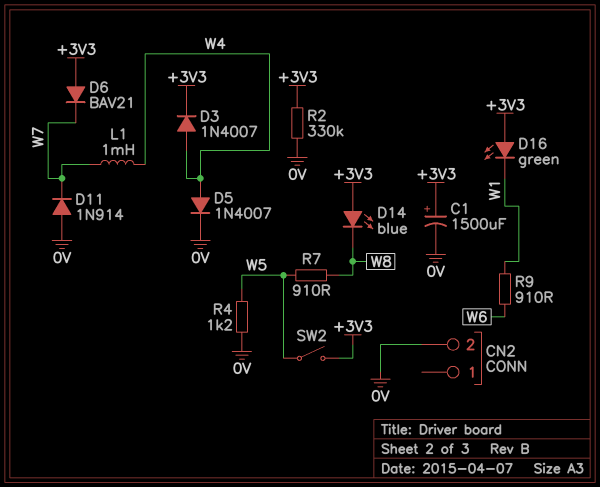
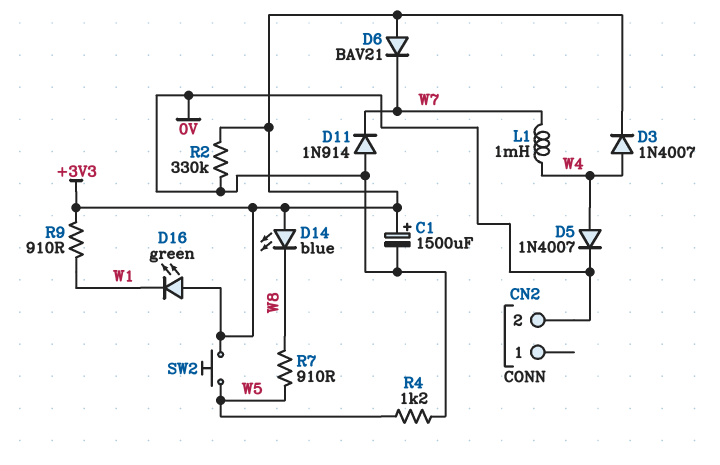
R9: 910 (W1, W6) -> 910 (+3V3, W1)
SW2: switch (+3V3, W5) -> button (+3V3, W5)

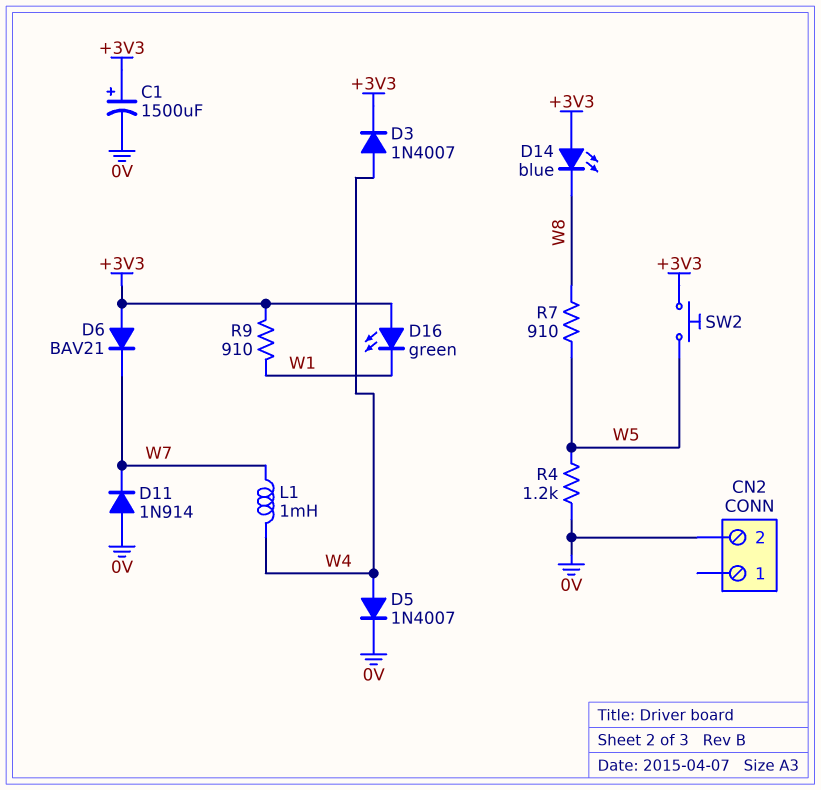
R2: 330k (+3V3, 0V) -> none

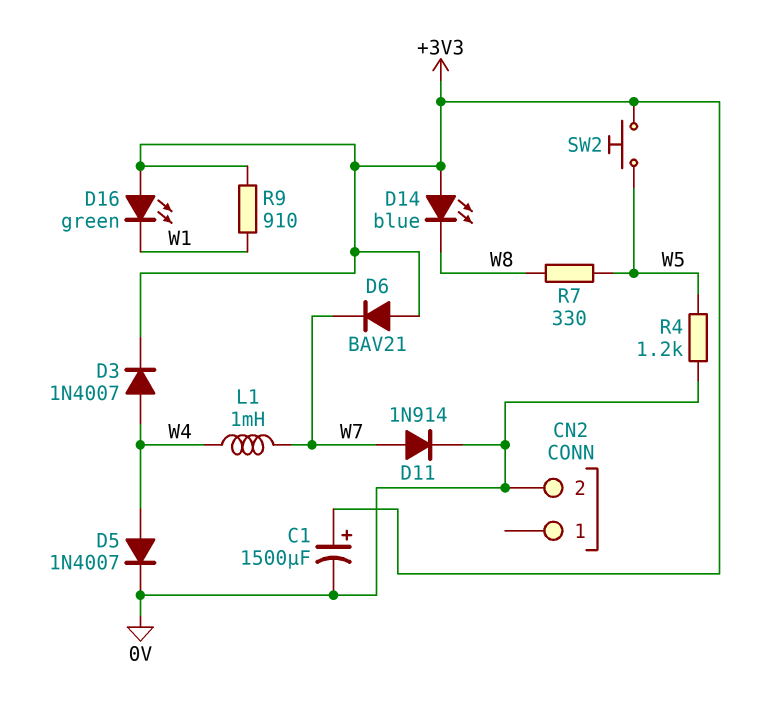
D11: diode 1N914 (A 0V, K W7) -> diode 1N914 (A W7, K 0V)
R7: 910 (W5, W8) -> 330 (W5, W8)

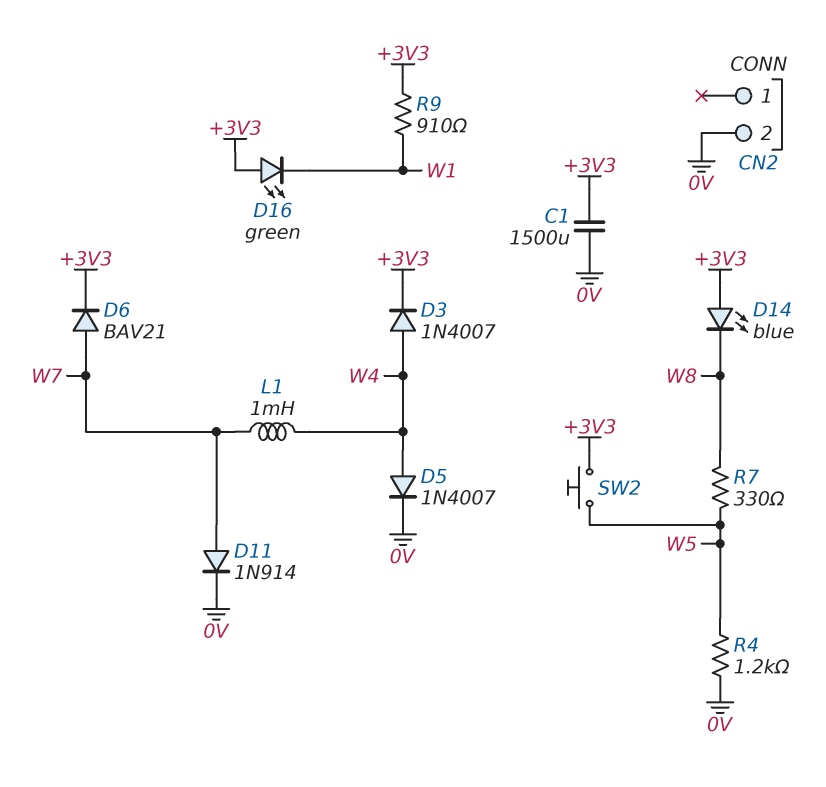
C1: 1500uF (plus +3V3, minus 0V) -> 1500uF (+3V3, 0V)
D6: diode BAV21 (A +3V3, K W7) -> diode BAV21 (A W7, K +3V3)

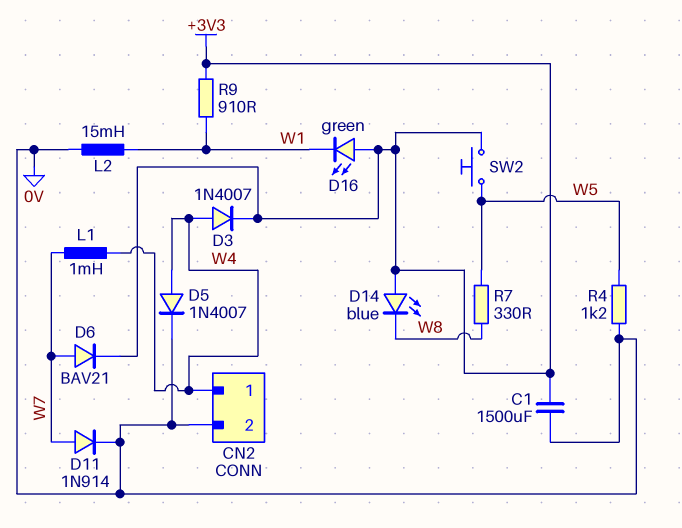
CN2 pin 1: none -> W4
L2: none -> 15mH (0V, W1)

